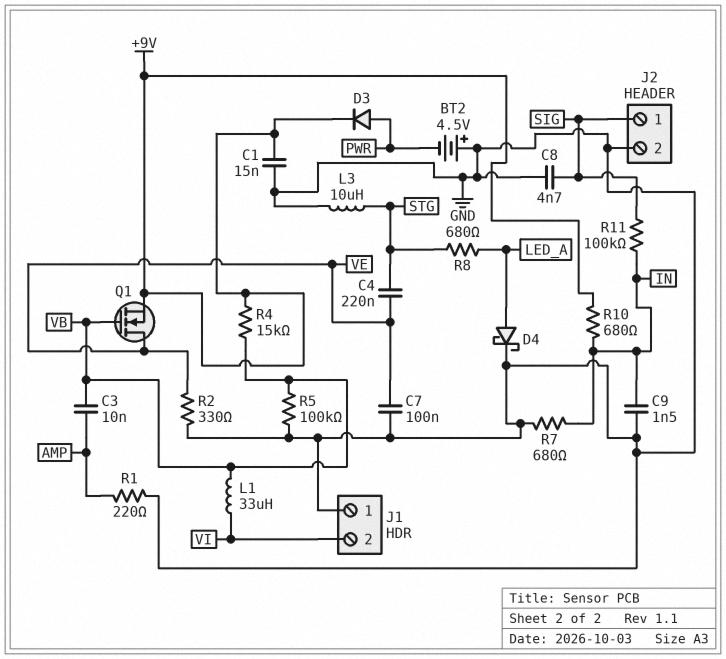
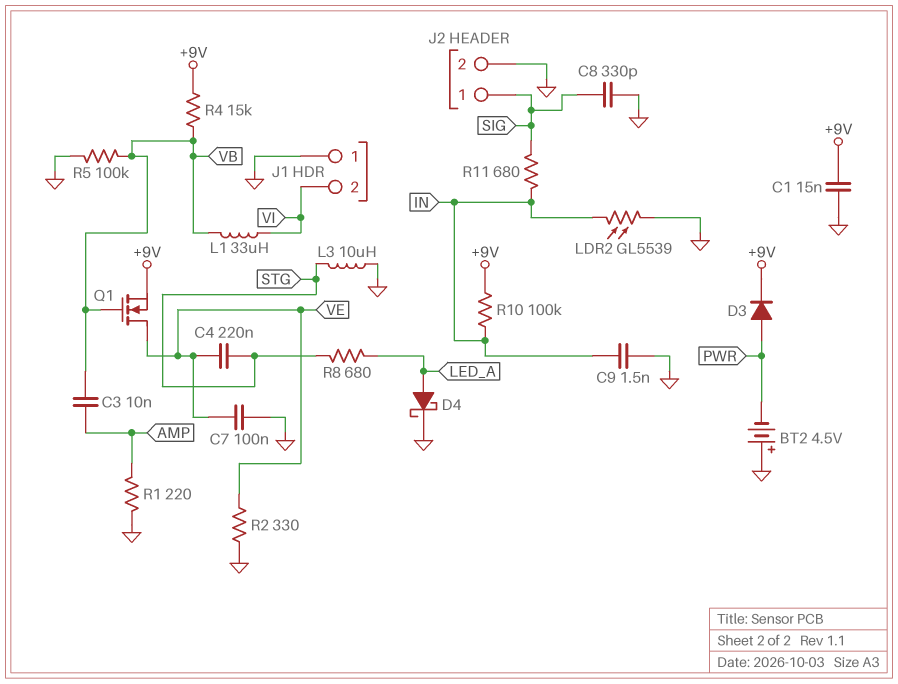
C8: 4.7nF (GND, SIG) -> 330pF (GND, SIG)
LDR2: none -> GL5539 (GND, IN)
R7: 680 (GND, IN) -> none
R10: 680 (+9V, IN) -> 100k (+9V, IN)
R11: 100k (IN, SIG) -> 680 (IN, SIG)

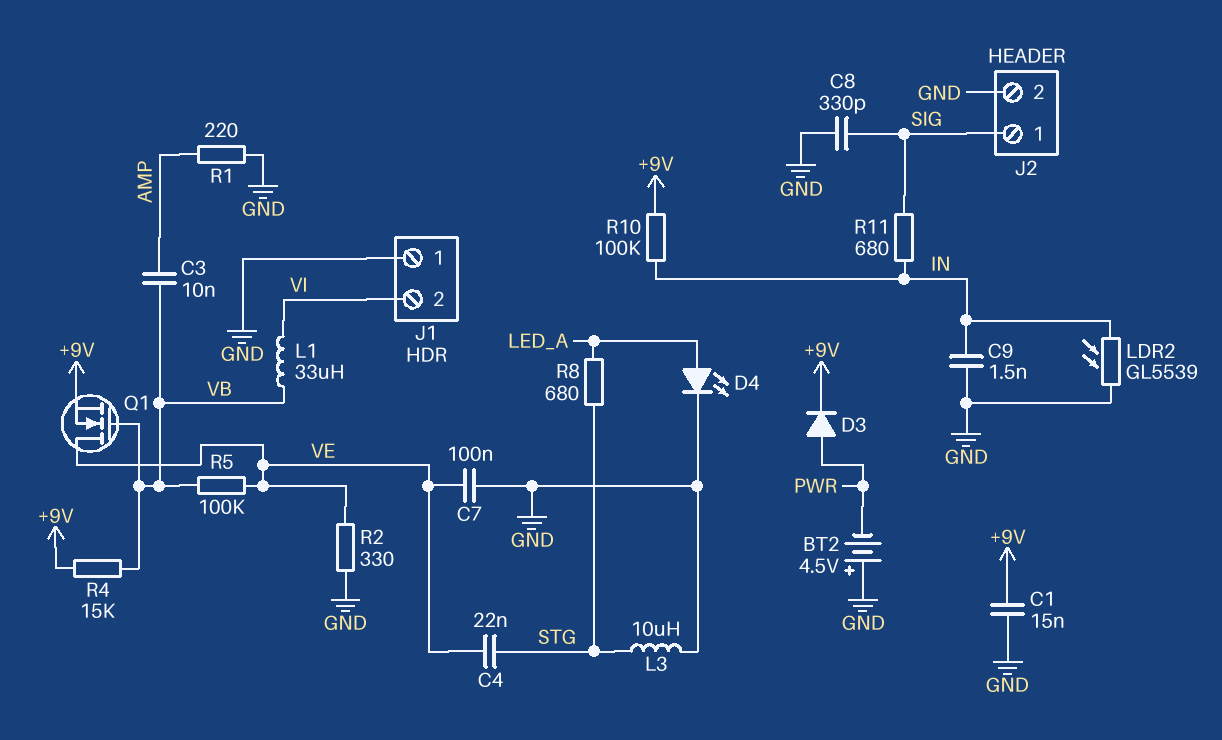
C4: 220nF (STG, VE) -> 22nF (STG, VE)
D4: schottky (A LED_A, K GND) -> LED (A LED_A, K GND)
R5: 100k (GND, VB) -> 100k (VB, VE)

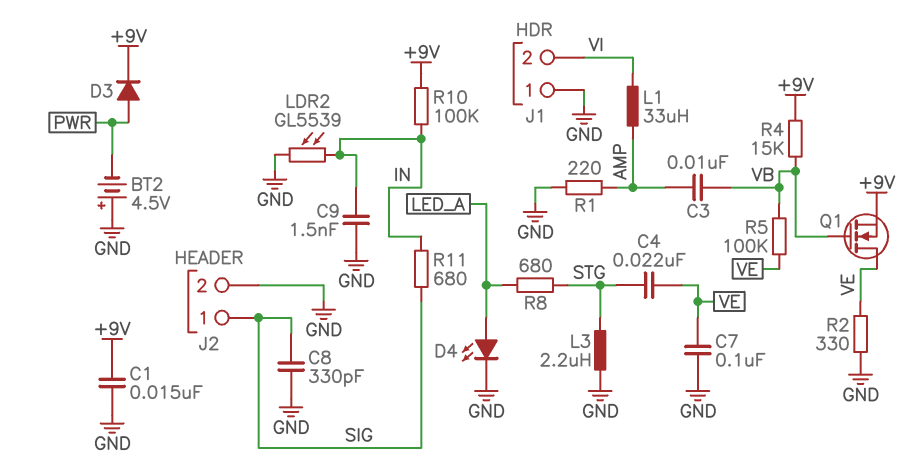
L1: 33uH (VB, VI) -> 33uH (AMP, VI)
L3: 10uH (GND, STG) -> 2.2uH (GND, STG)

